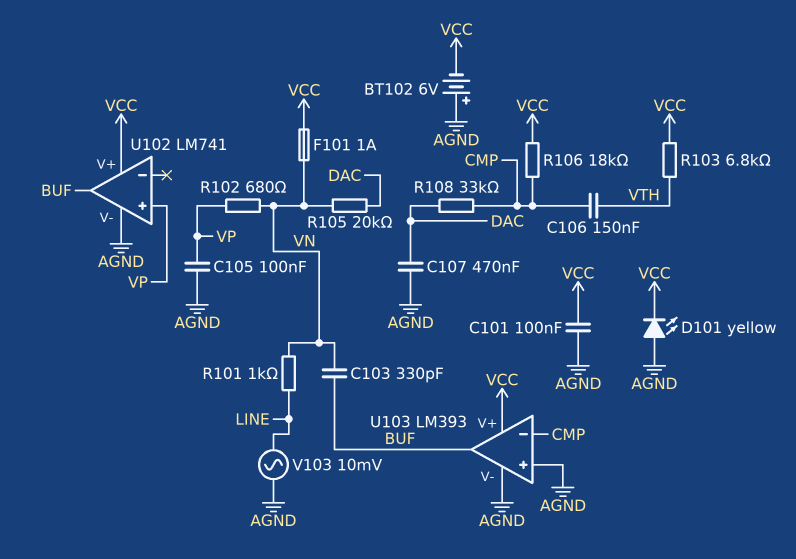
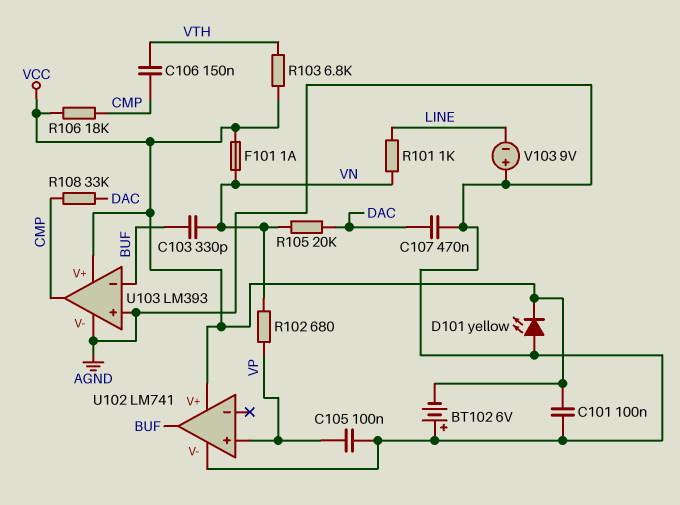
U103 pin in-: CMP -> BUF
U103 pin out: BUF -> CMP
V103: AC 10mV (AGND, LINE) -> 9V (plus AGND, minus LINE)

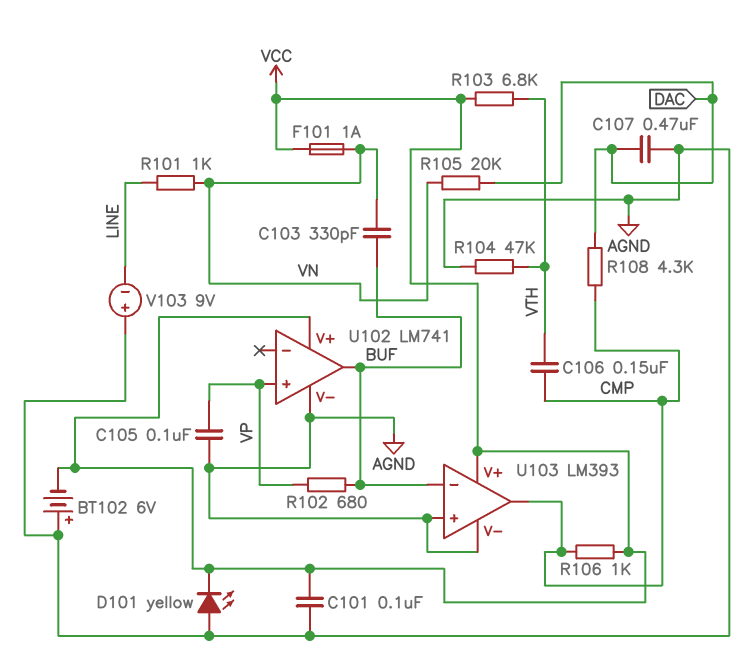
R102: 680 (VN, VP) -> 680 (BUF, VP)
R104: none -> 47k (AGND, VTH)
R106: 18k (CMP, VCC) -> 1k (CMP, VCC)
R108: 33k (CMP, DAC) -> 4.3k (CMP, DAC)

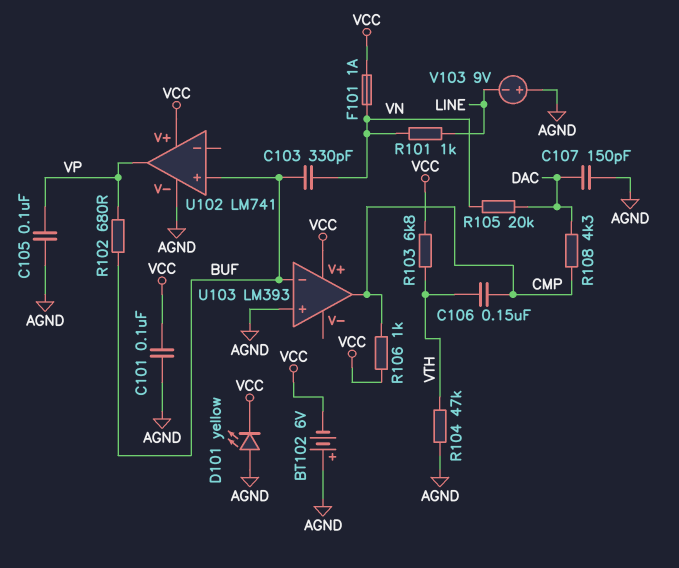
C107: 470nF (AGND, DAC) -> 150pF (AGND, DAC)
U102 pin in+: VP -> BUF
U102 pin out: BUF -> VP
U103 pin V-: AGND -> none

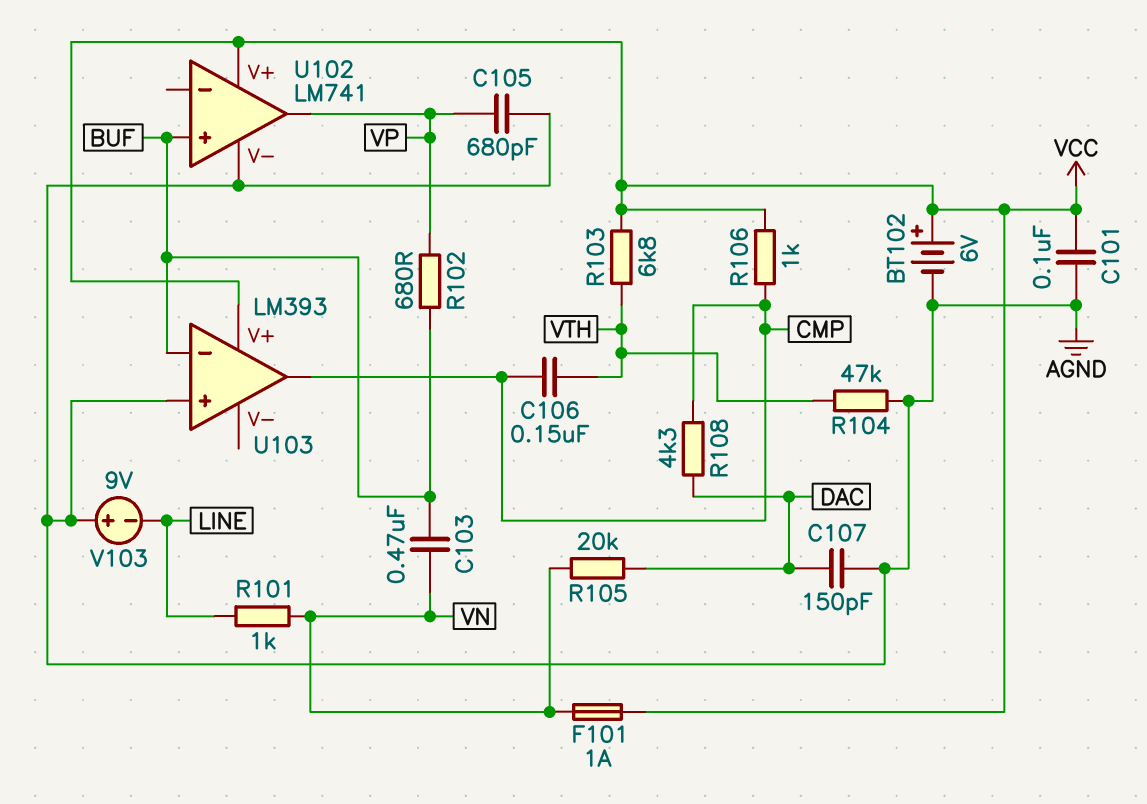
BT102: 6V (plus AGND, minus VCC) -> 6V (plus VCC, minus AGND)
C103: 330pF (BUF, VN) -> 470nF (BUF, VN)
C105: 100nF (AGND, VP) -> 680pF (AGND, VP)
D101: LED yellow (A AGND, K VCC) -> none

